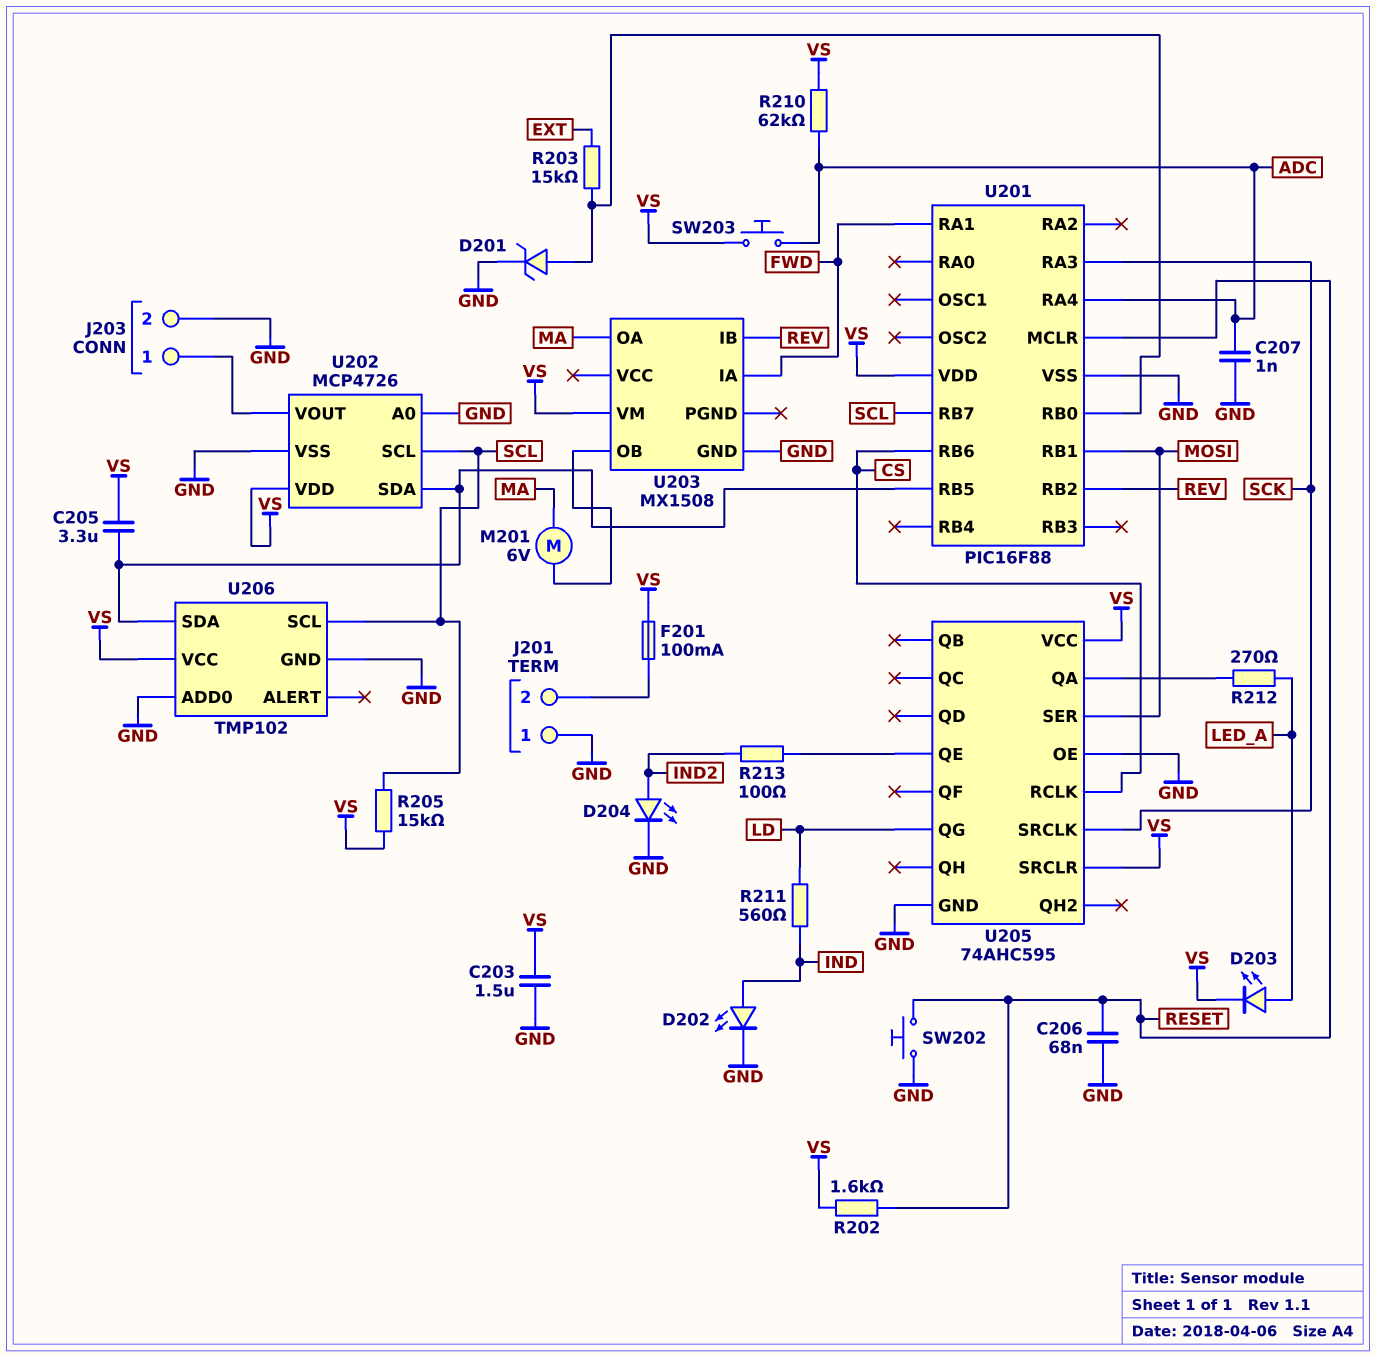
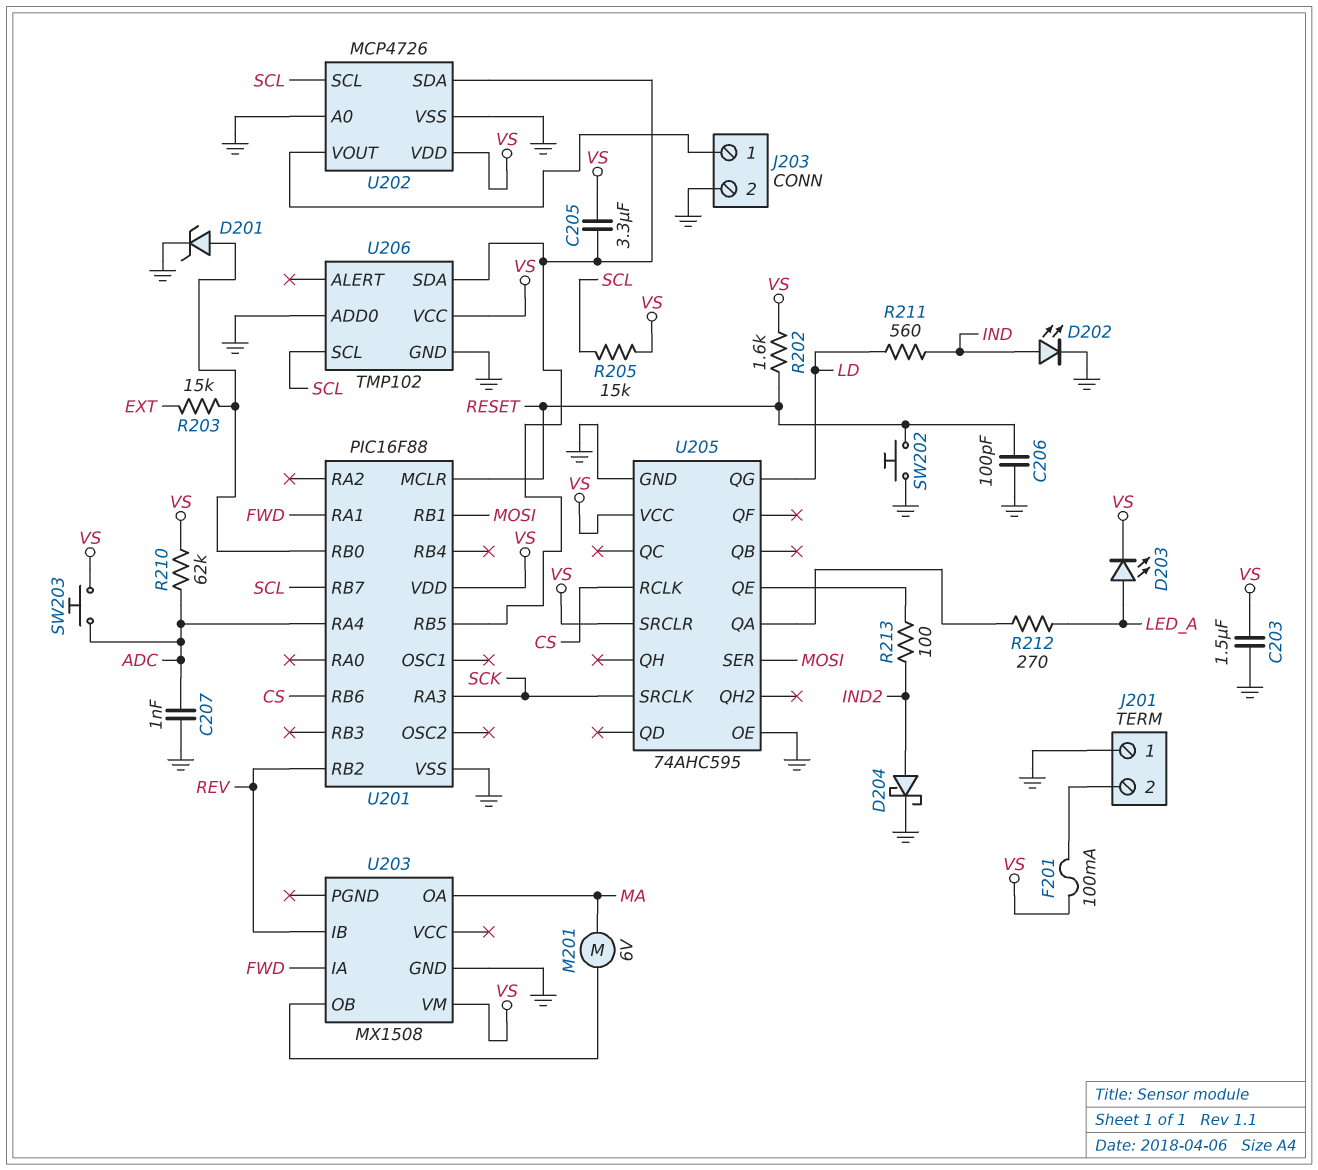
C206: 68nF (GND, RESET) -> 100pF (GND, RESET)
D204: LED (A IND2, K GND) -> schottky (A IND2, K GND)

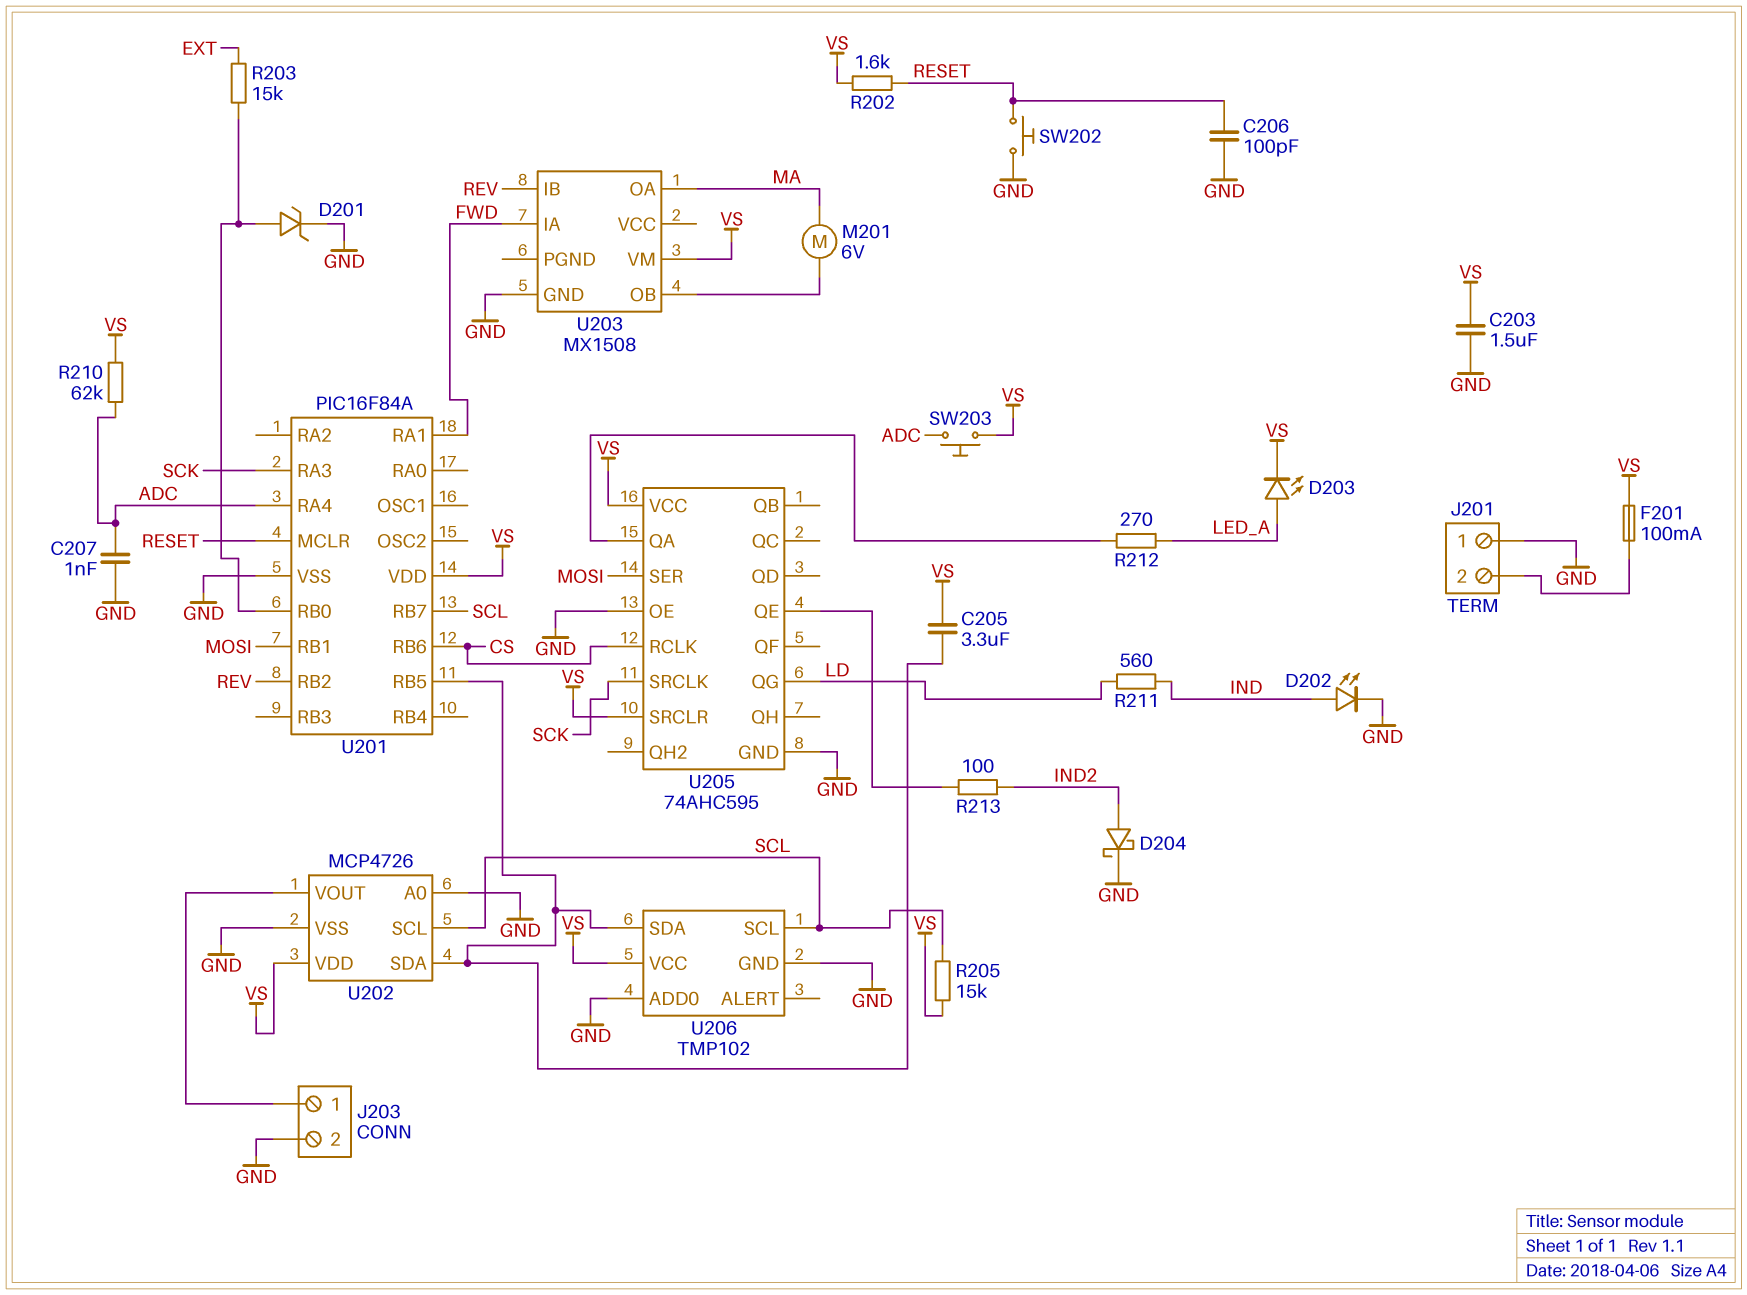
U201: PIC16F88 -> PIC16F84A

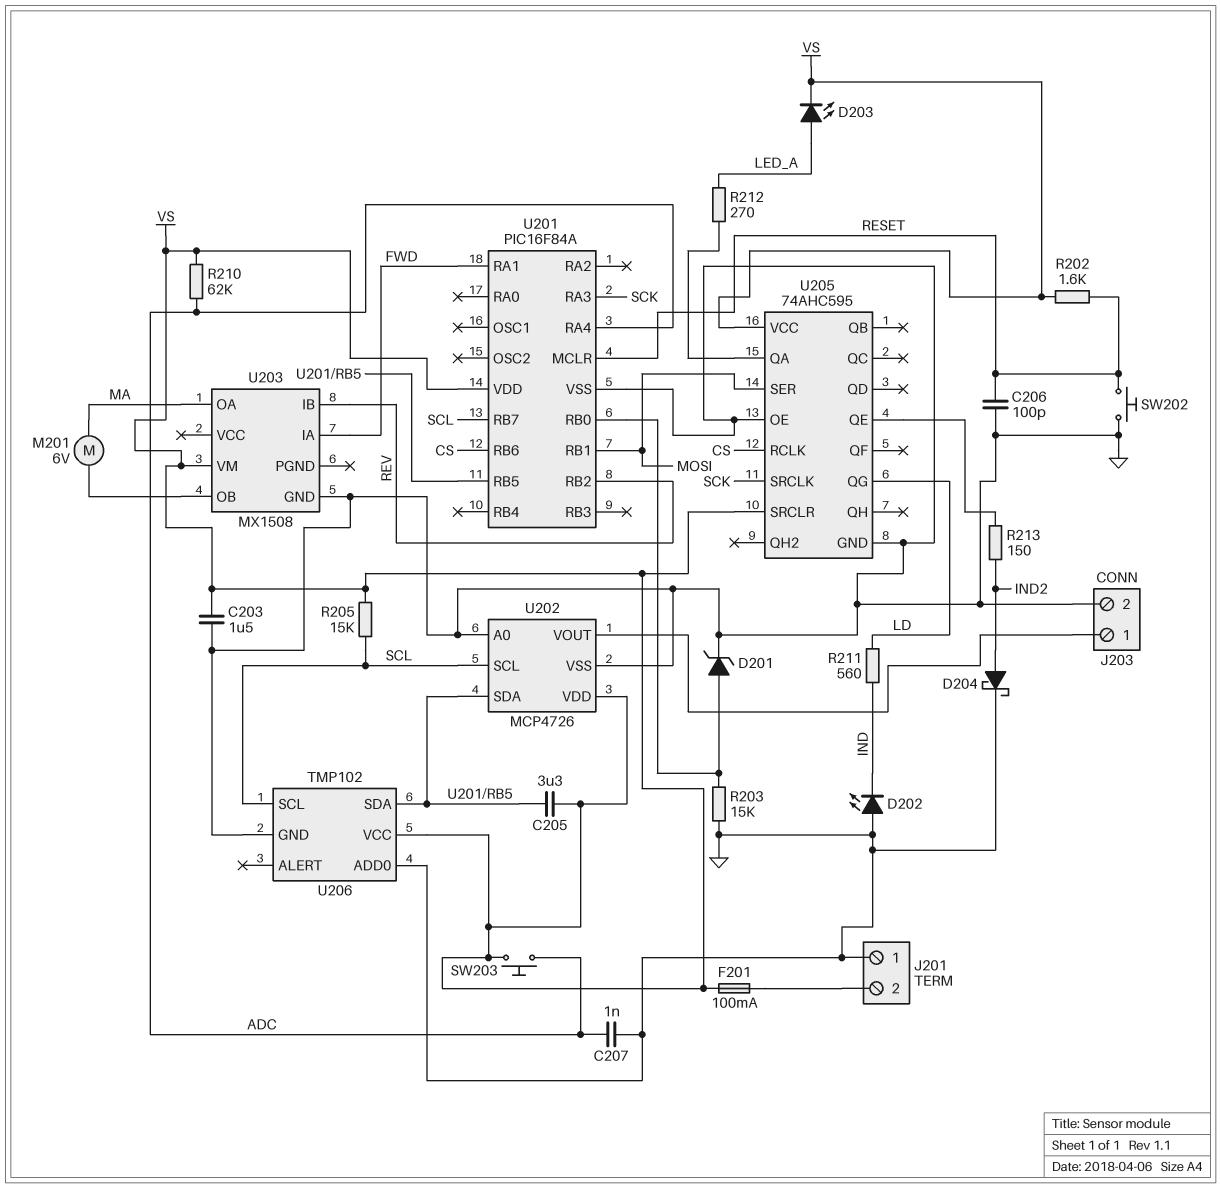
D202: LED (A IND, K GND) -> LED (A GND, K IND)
R203: 15k (EXT, U201/RB0) -> 15k (GND, U201/RB0)
R213: 100 (IND2, U205/QE) -> 150 (IND2, U205/QE)

